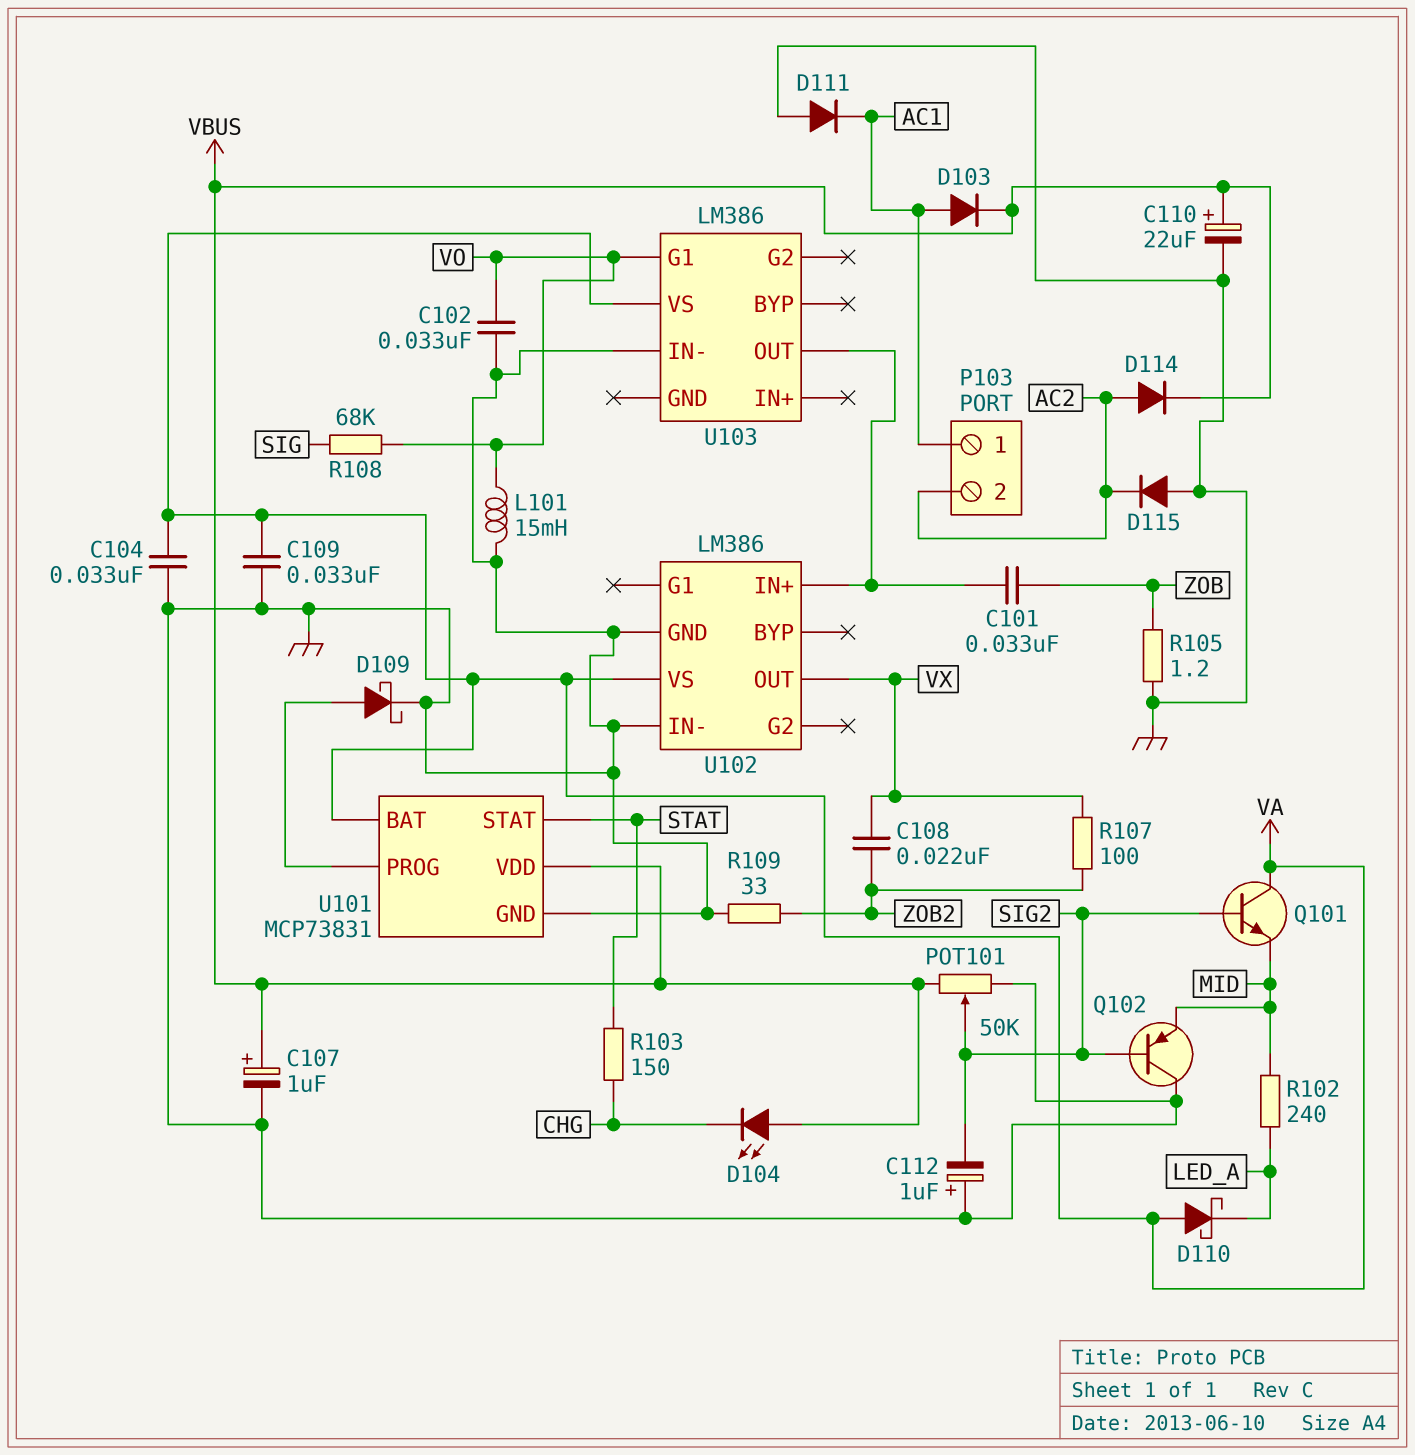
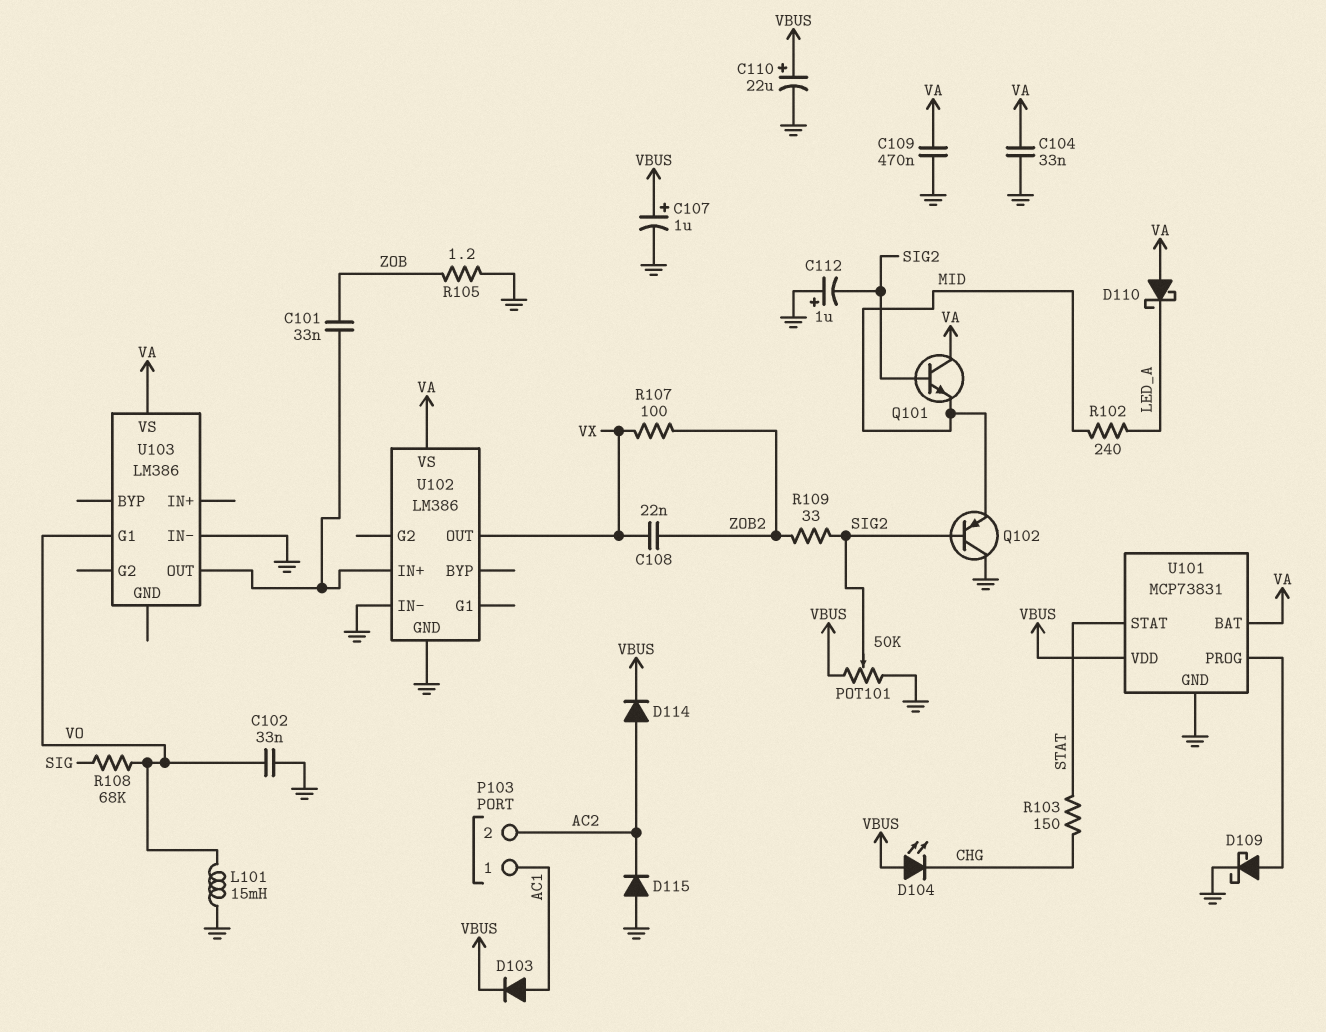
C109: 33nF (GND, VA) -> 470nF (GND, VA)
D111: diode (A GND, K AC1) -> none
R109: 33 (GND, ZOB2) -> 33 (SIG2, ZOB2)

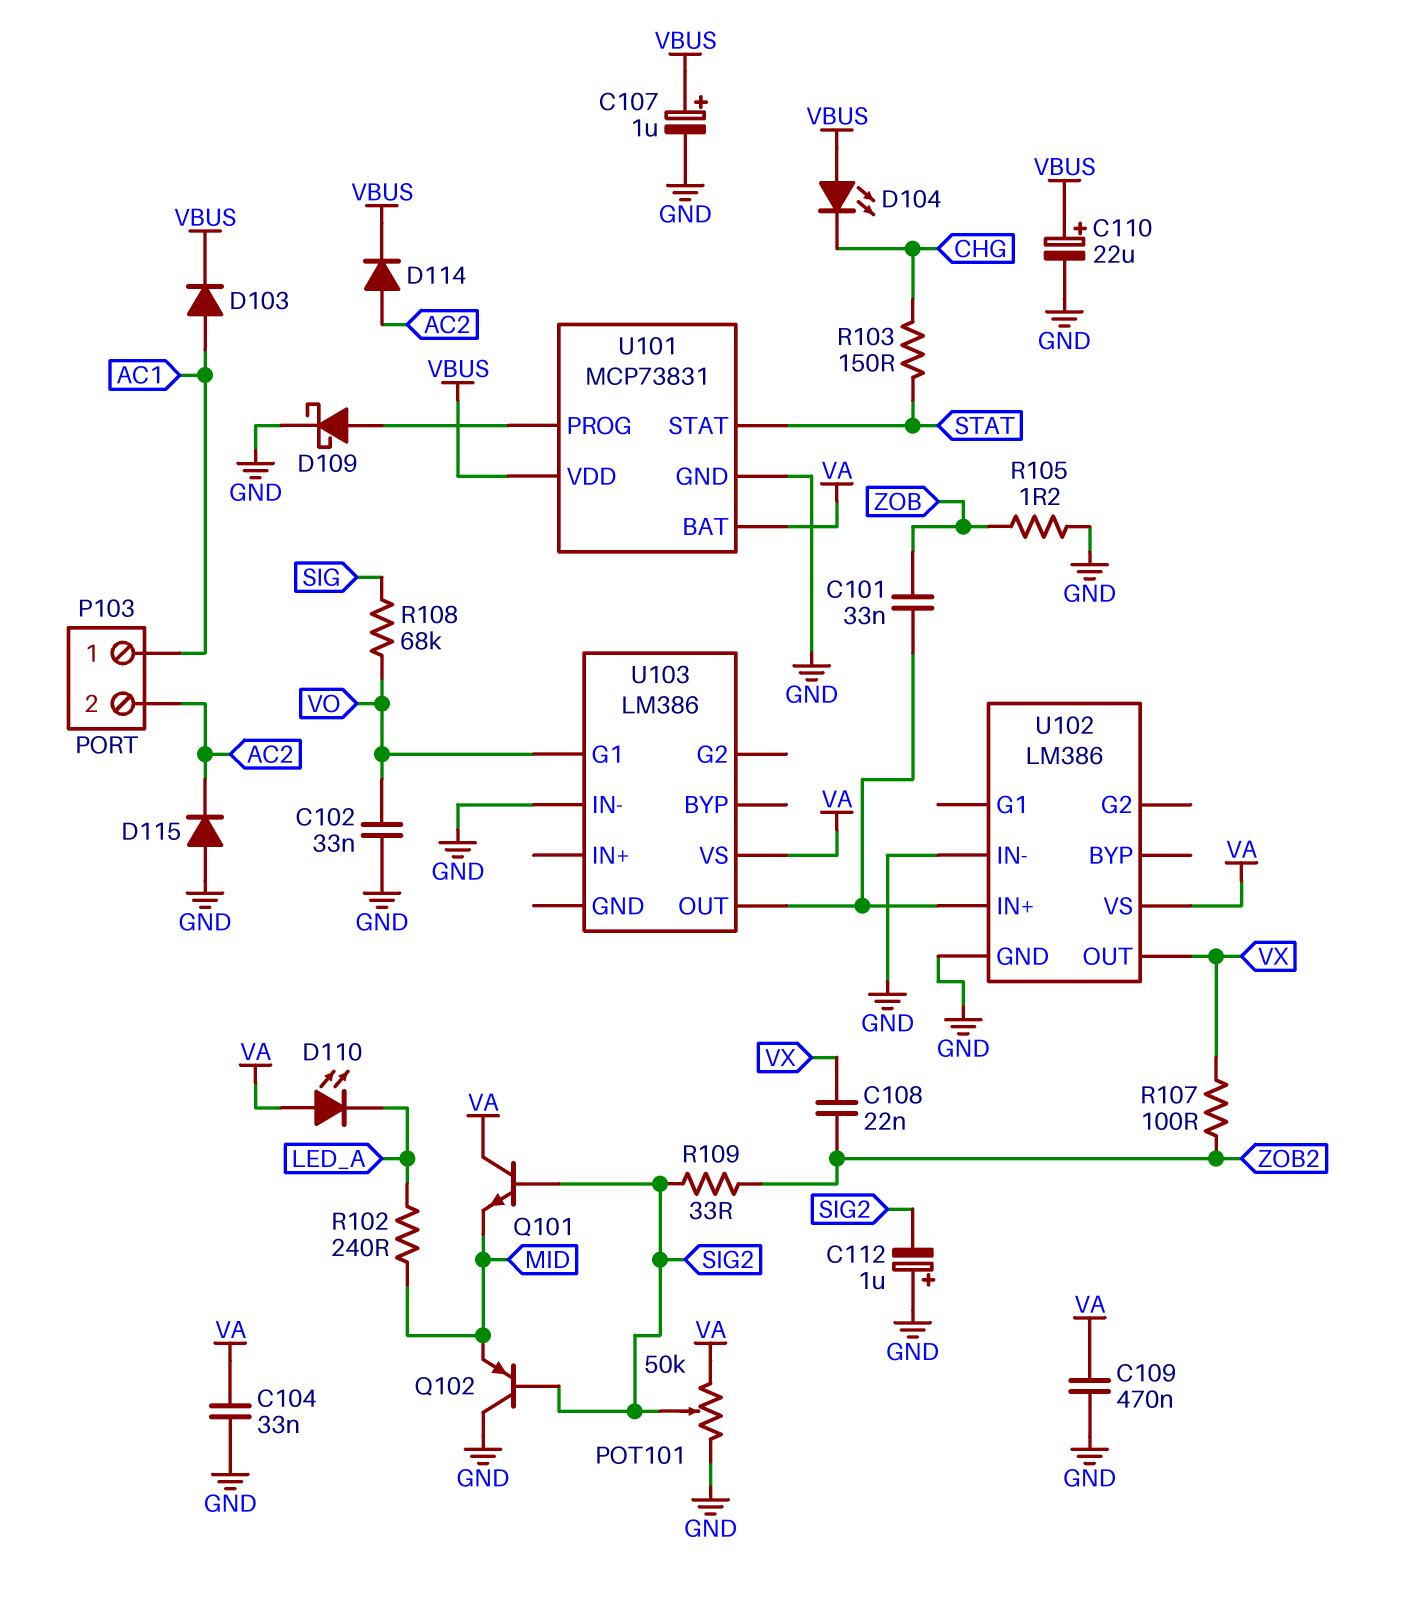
D110: schottky (A VA, K LED_A) -> LED (A VA, K LED_A)
L101: 15mH (GND, VO) -> none
POT101: 50k (GND, VBUS, wiper SIG2) -> 50k (GND, VA, wiper SIG2)

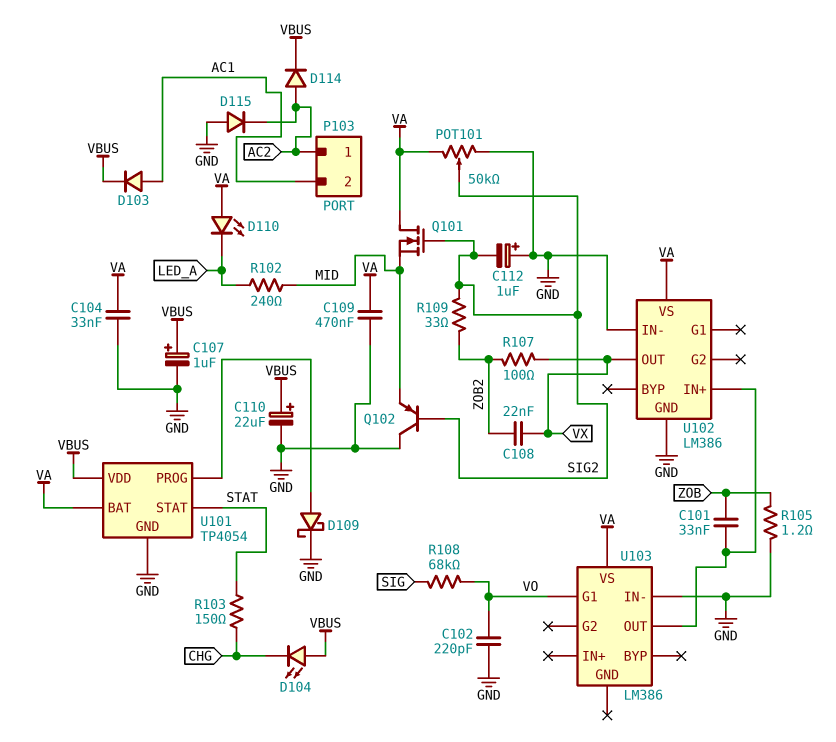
C102: 33nF (GND, VO) -> 220pF (GND, VO)
P103 pin 1: AC1 -> AC2
P103 pin 2: AC2 -> AC1
Q101: NPN (B SIG2, C VA, E MID) -> NMOS (G SIG2, D VA, S MID)
U101: MCP73831 -> TP4054

